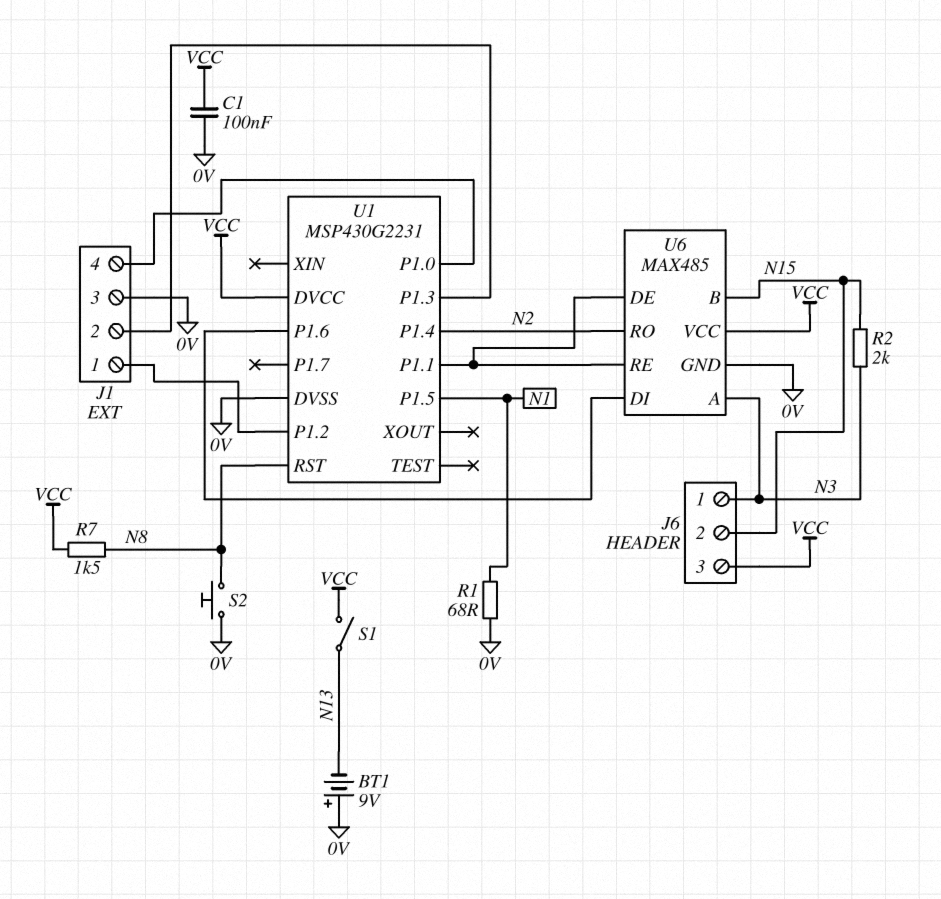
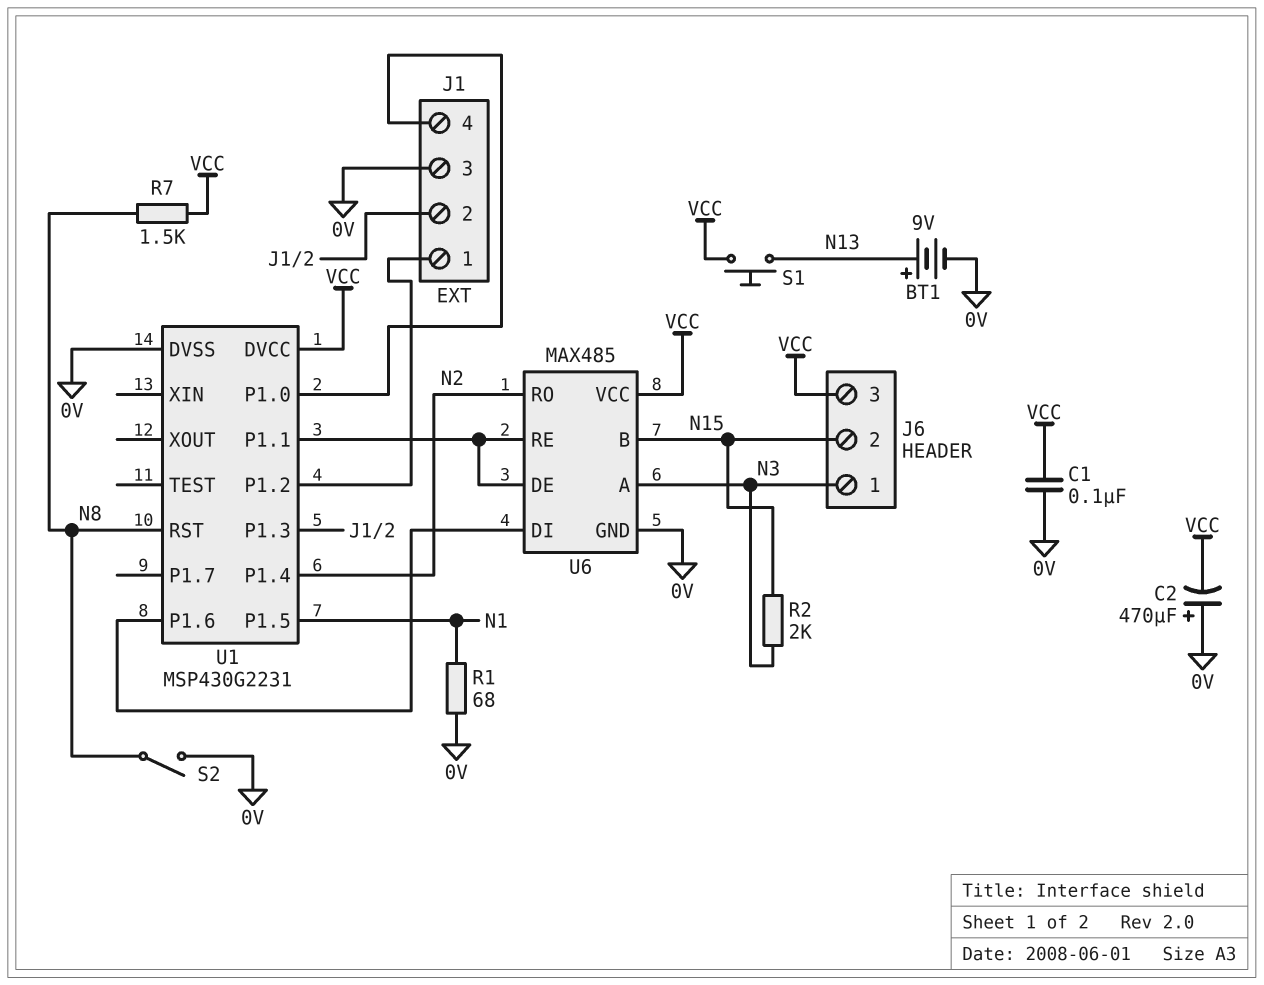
BT1: 9V (plus 0V, minus N13) -> 9V (plus N13, minus 0V)
C2: none -> 470uF (plus 0V, minus VCC)
S1: switch (N13, VCC) -> button (N13, VCC)
S2: button (0V, N8) -> switch (0V, N8)

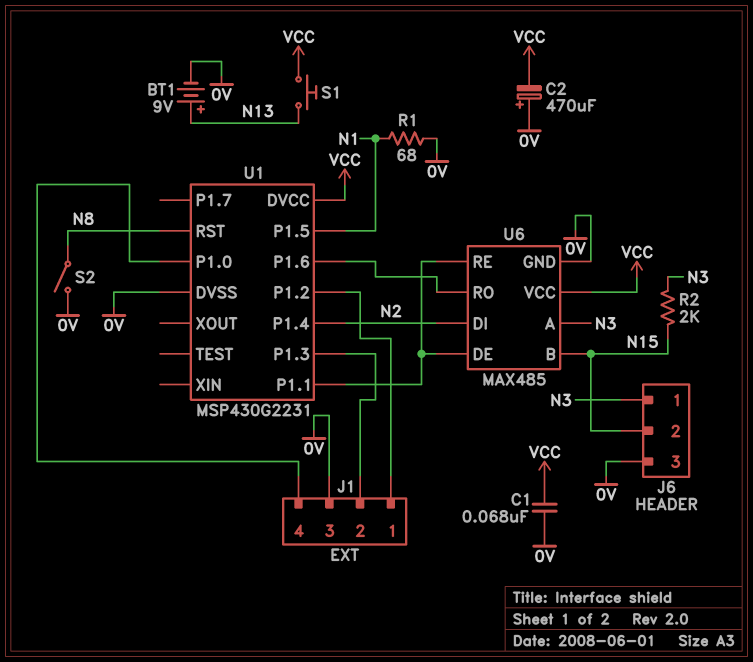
C1: 100nF (0V, VCC) -> 68nF (0V, VCC)
J6 pin 3: VCC -> 0V
R7: 1.5k (N8, VCC) -> none
U6 pin DI: U1/P1.6 -> N2
U6 pin RO: N2 -> U1/P1.6

